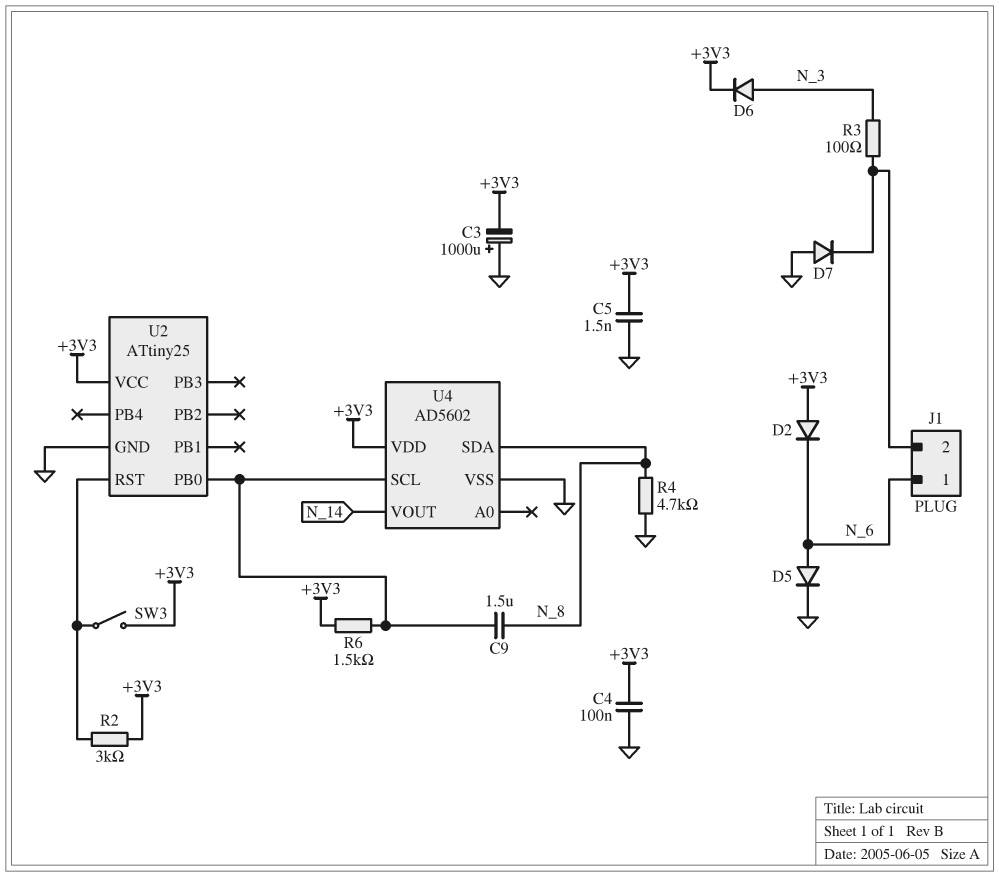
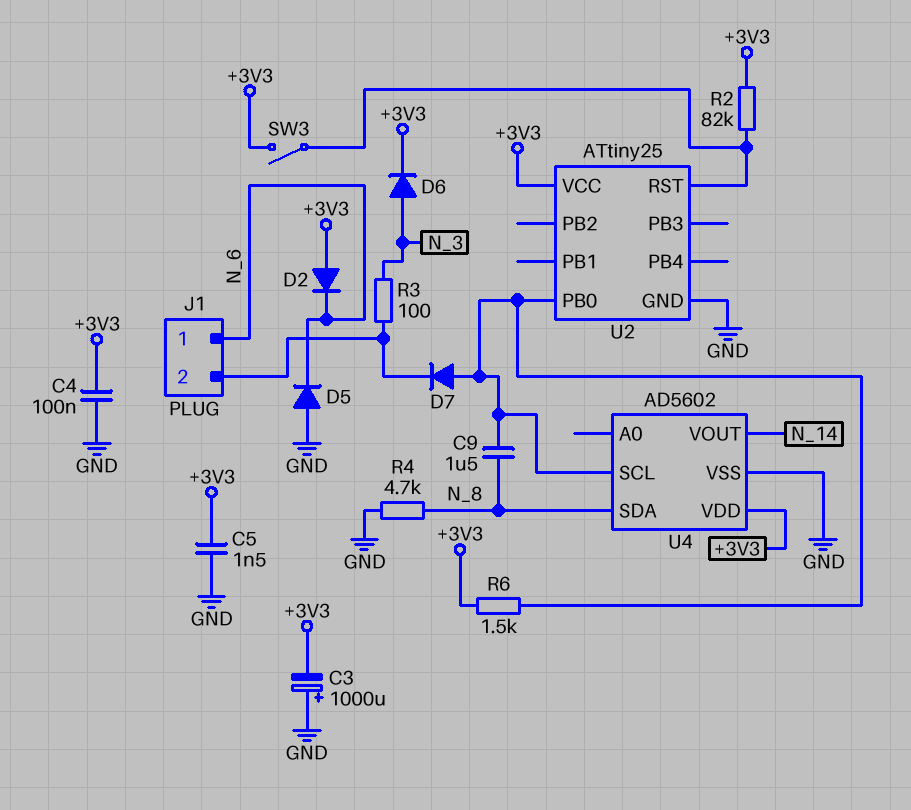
D5: diode (A N_6, K GND) -> diode (A GND, K N_6)
D7: diode (A GND, K J1/2) -> diode (A U2/PB0, K J1/2)
R2: 3k (+3V3, U2/RST) -> 82k (+3V3, U2/RST)

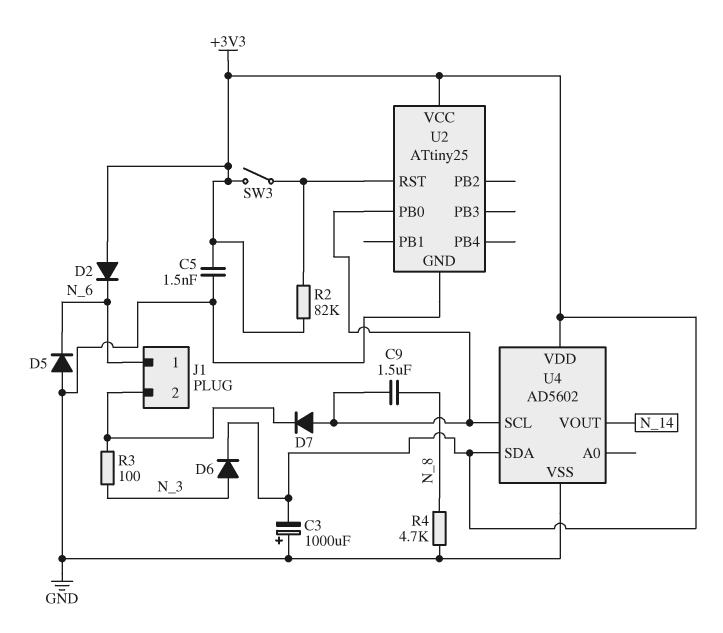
C4: 100nF (+3V3, GND) -> none
R6: 1.5k (+3V3, U2/PB0) -> none
U4 pin SDA: N_8 -> +3V3

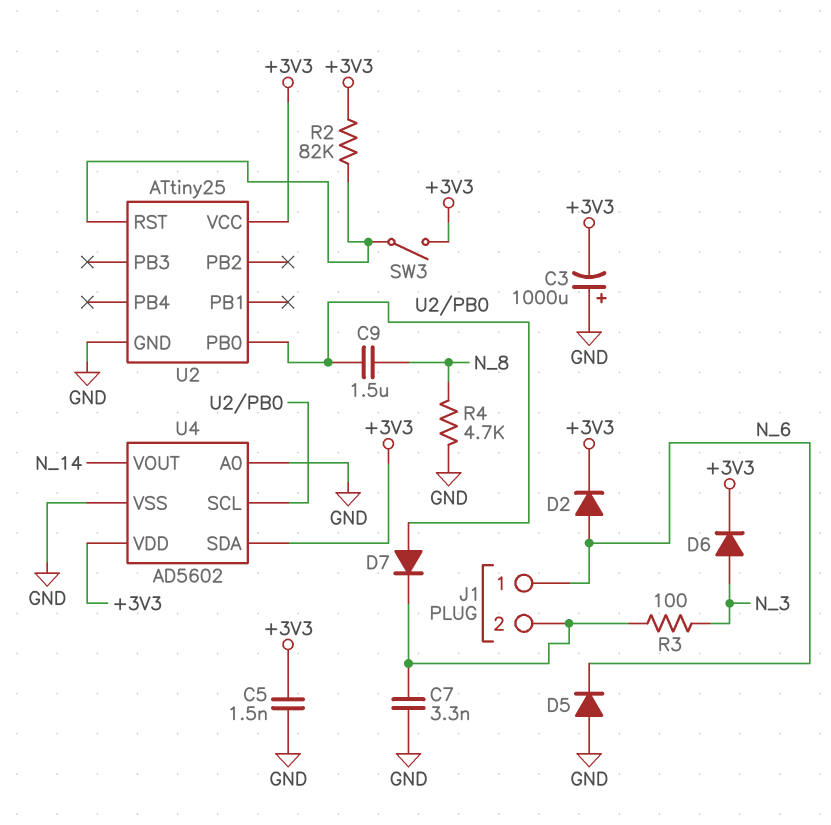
C7: none -> 3.3nF (GND, J1/2)
D2: diode (A +3V3, K N_6) -> diode (A N_6, K +3V3)
U4 pin A0: none -> GND

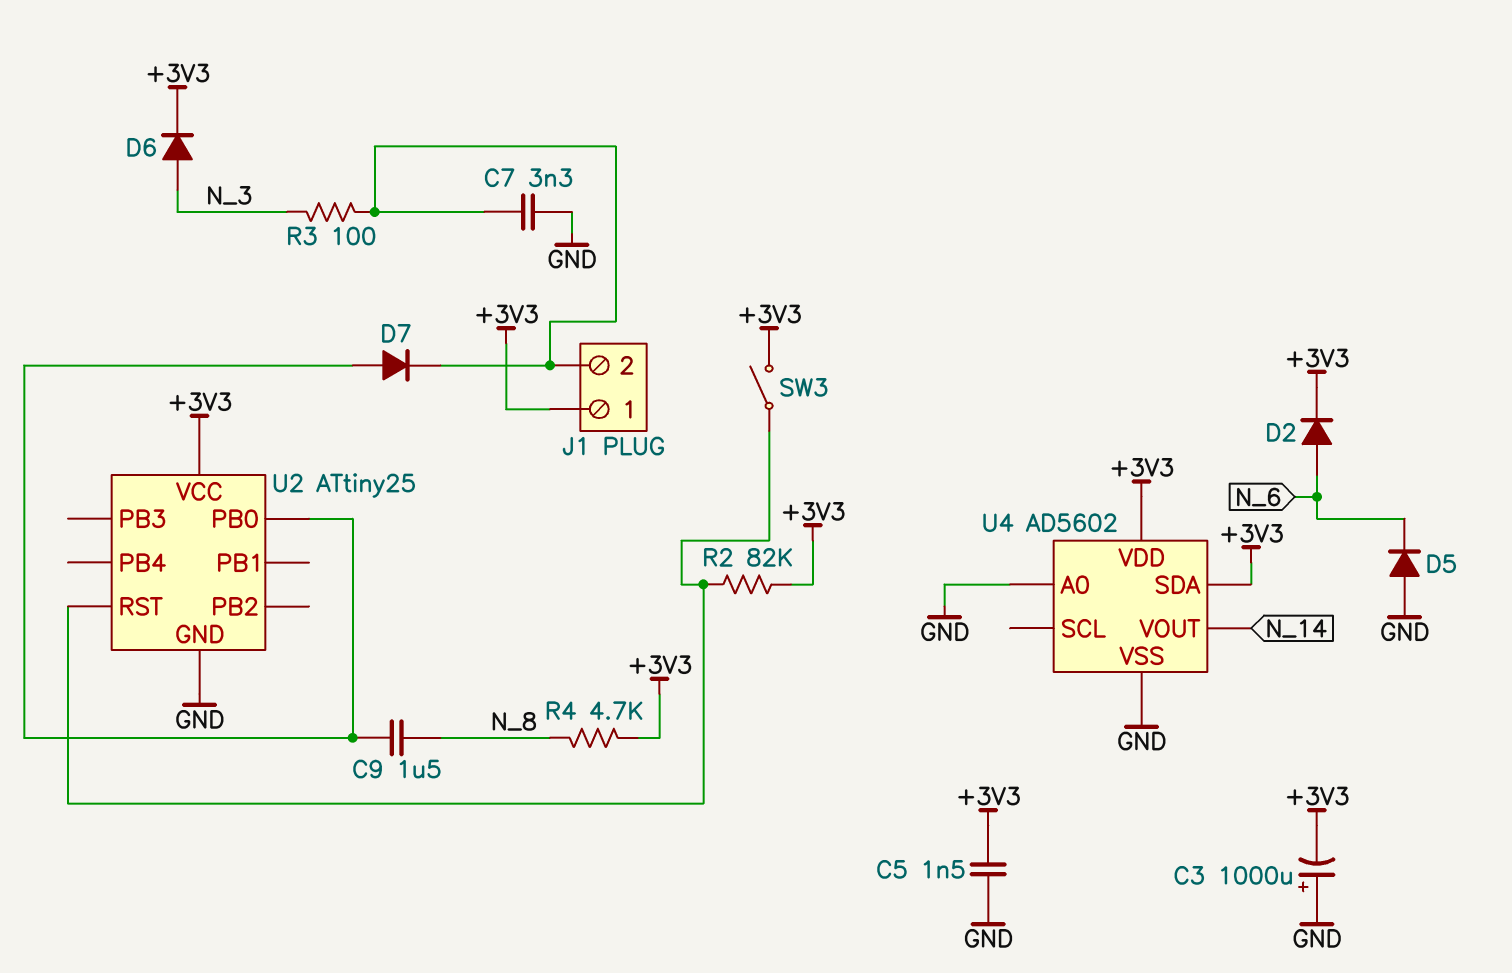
J1 pin 1: N_6 -> +3V3
R4: 4.7k (GND, N_8) -> 4.7k (+3V3, N_8)
U4 pin SCL: U2/PB0 -> none

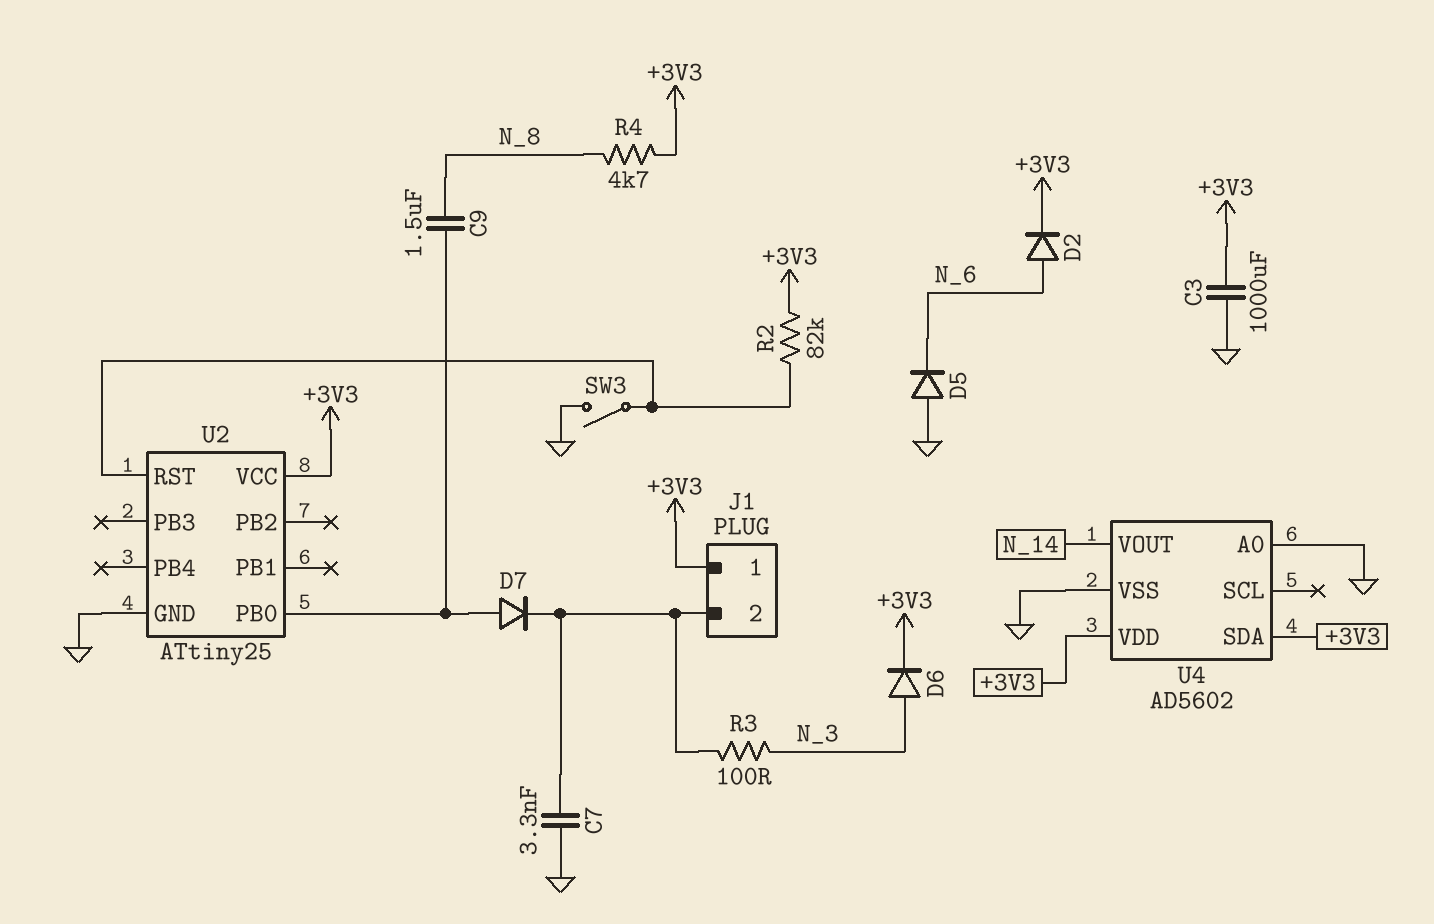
C3: 1000uF (plus GND, minus +3V3) -> 1000uF (+3V3, GND)
C5: 1.5nF (+3V3, GND) -> none
SW3: switch (+3V3, U2/RST) -> switch (GND, U2/RST)

